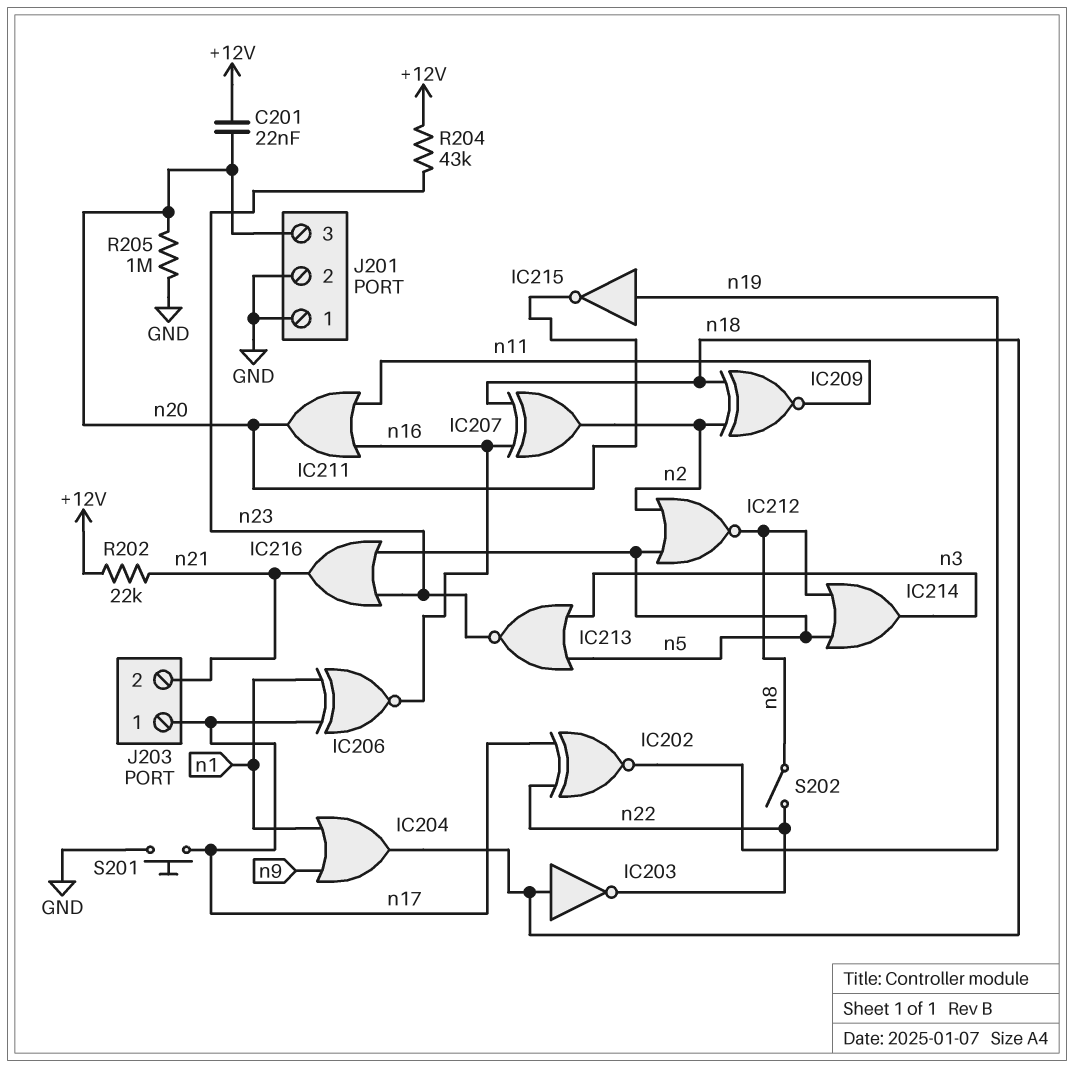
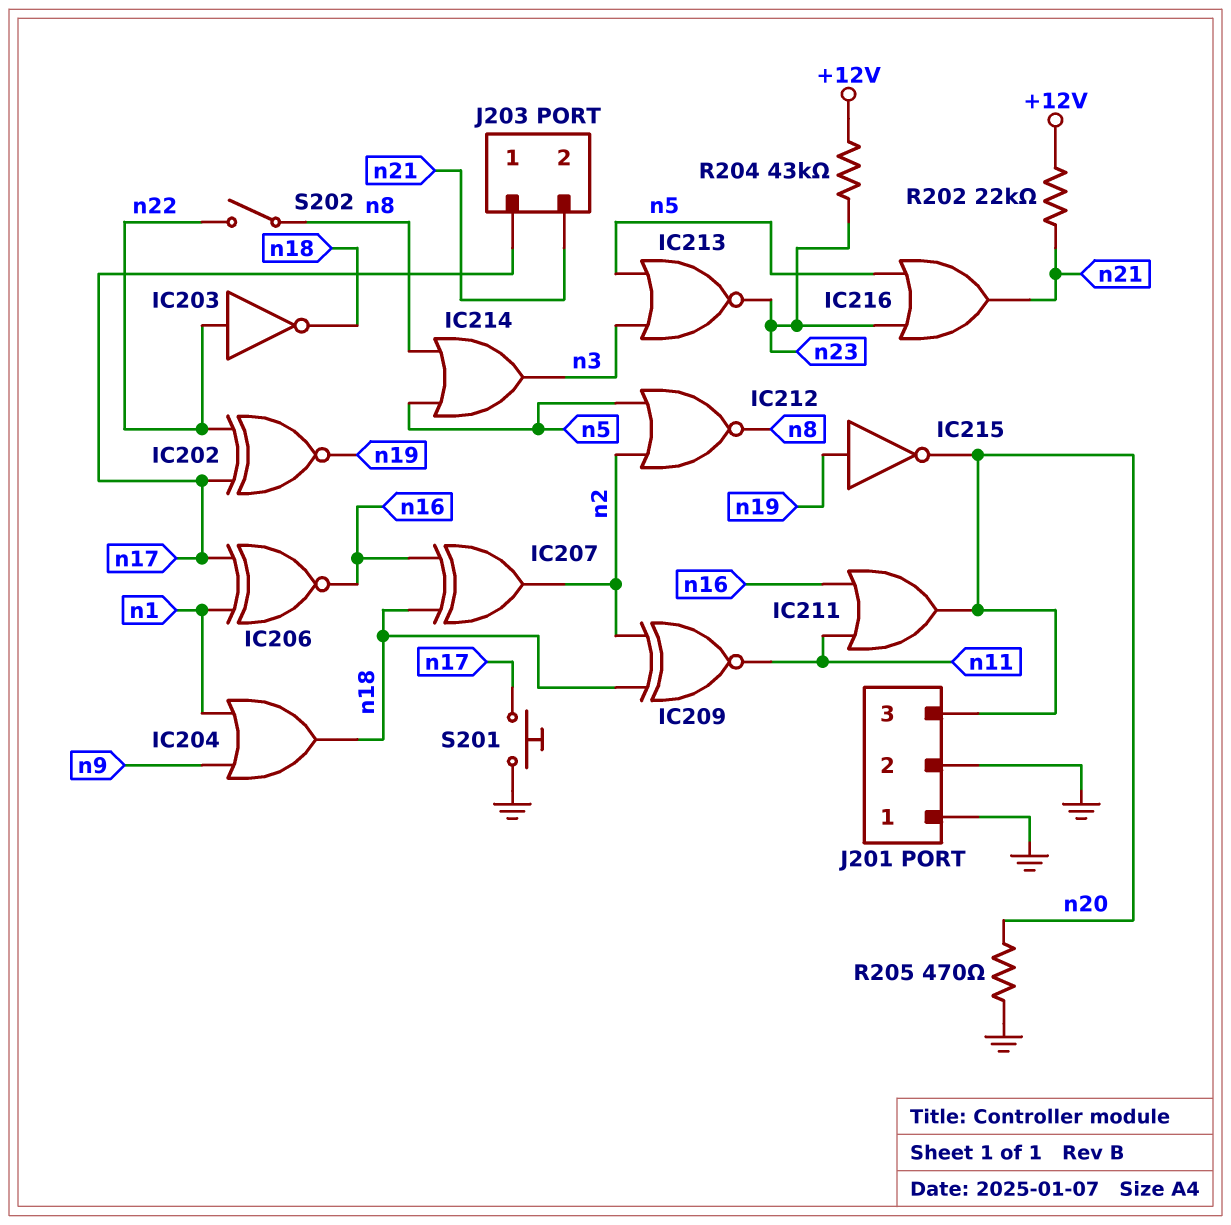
C201: 22nF (+12V, n20) -> none
IC203: NOT (in n18, out n22) -> NOT (in n22, out n18)
R205: 1M (GND, n20) -> 470 (GND, n20)

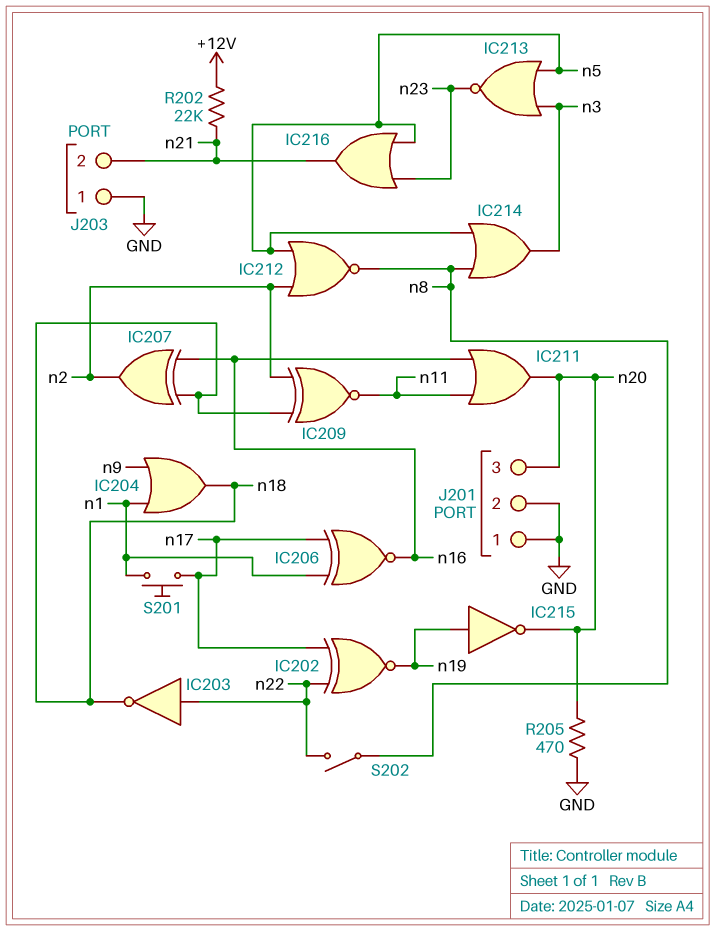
J203 pin 1: n17 -> GND
R204: 43k (+12V, n23) -> none
S201: button (GND, n17) -> button (n1, n17)

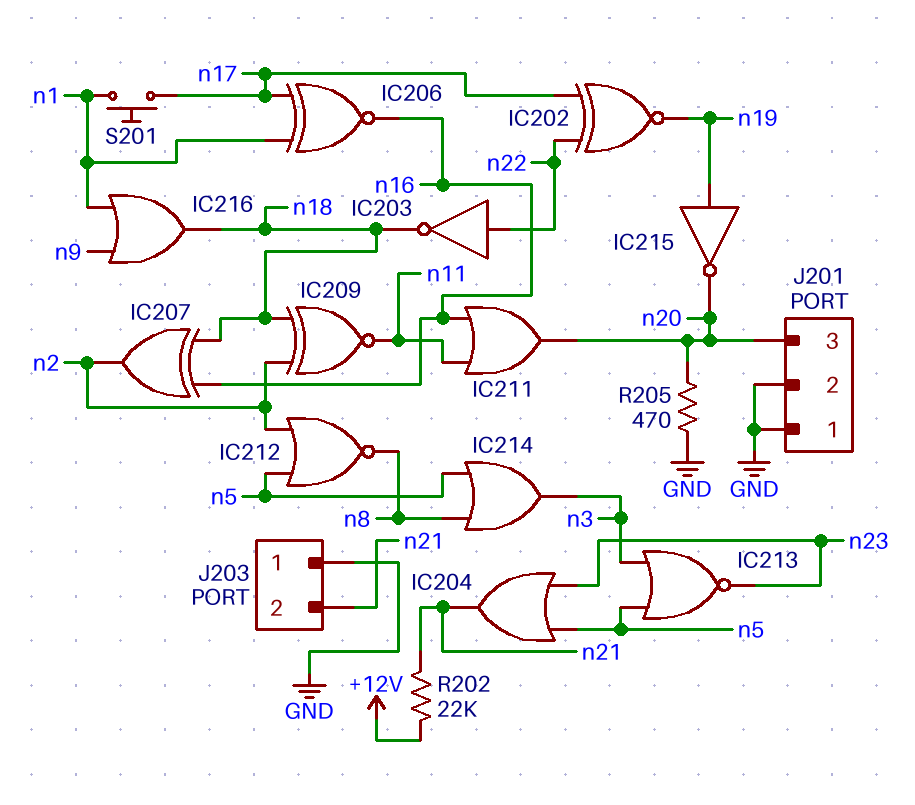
IC204: OR (in n1, in n9, out n18) -> OR (in n5, in n23, out n21)
IC216: OR (in n5, in n23, out n21) -> OR (in n1, in n9, out n18)
S202: switch (n8, n22) -> none

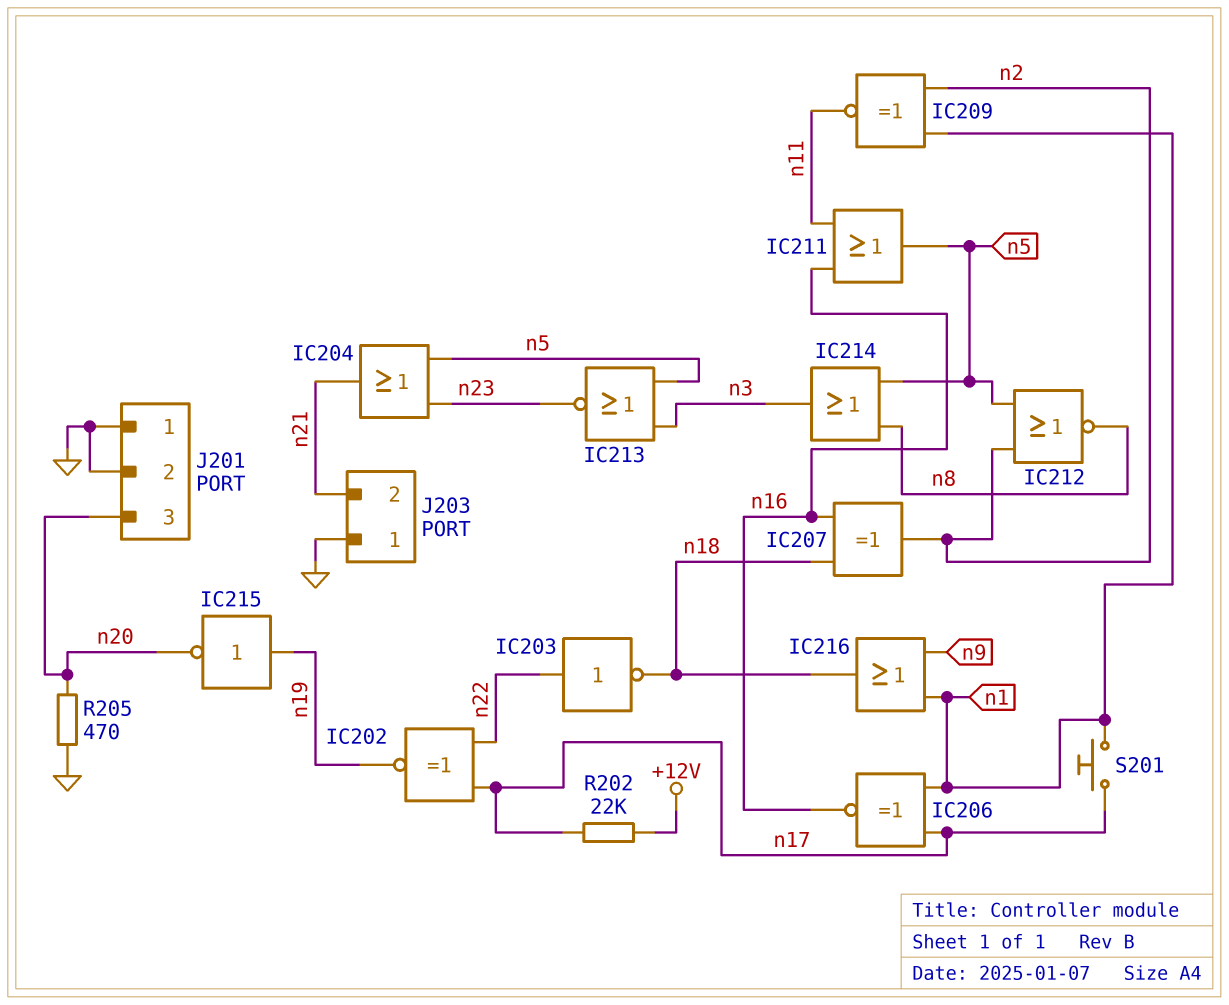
IC209: XNOR (in n2, in n18, out n11) -> XNOR (in n1, in n2, out n11)
IC211: OR (in n11, in n16, out n20) -> OR (in n11, in n16, out n5)
R202: 22k (+12V, n21) -> 22k (+12V, n17)

